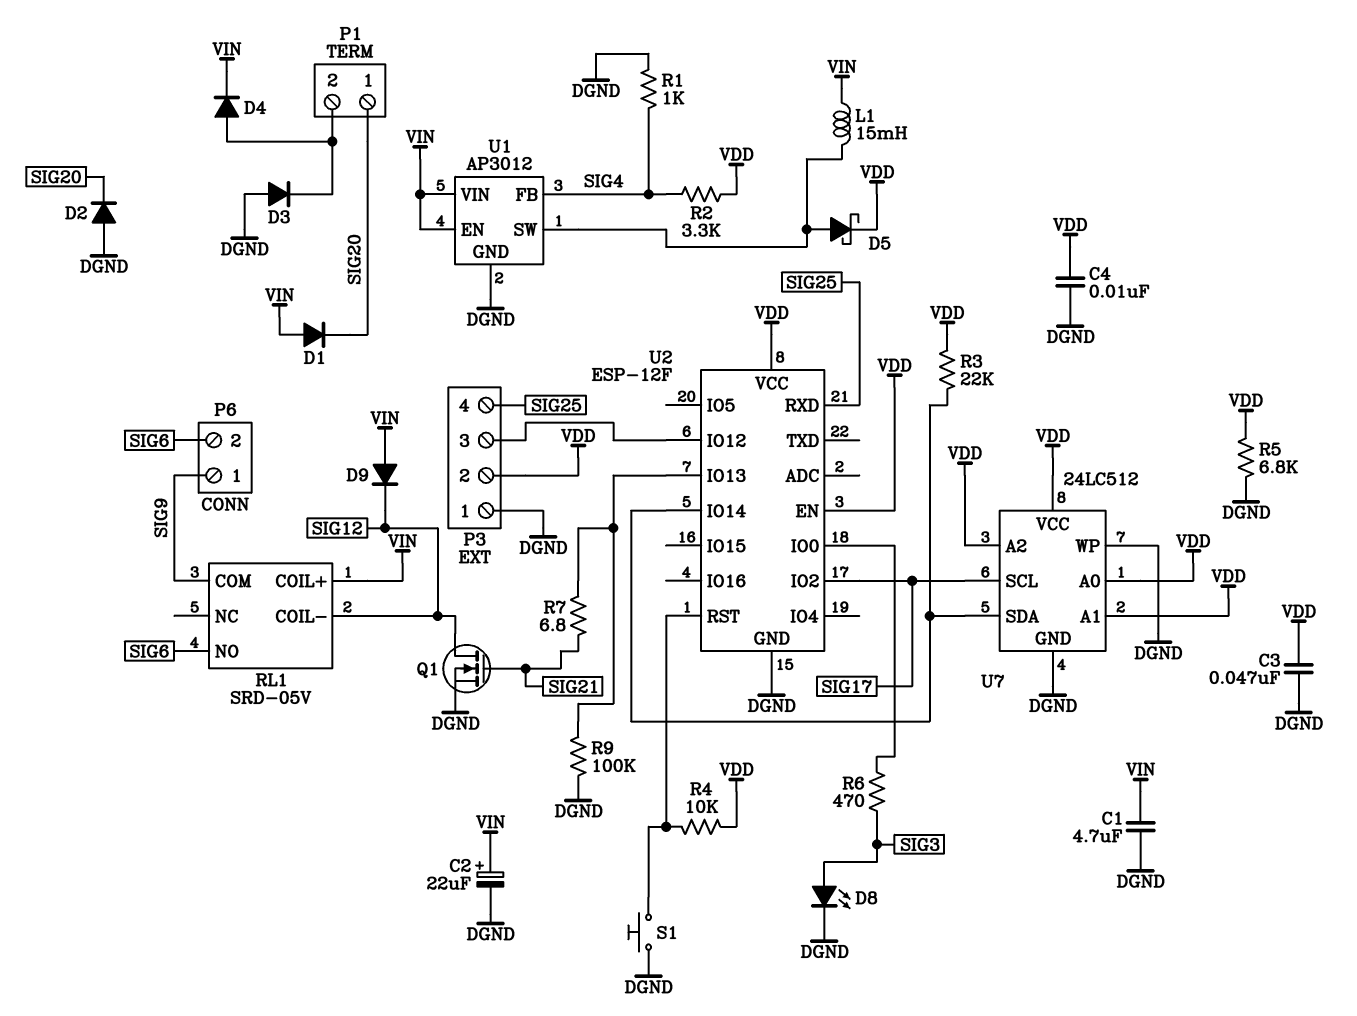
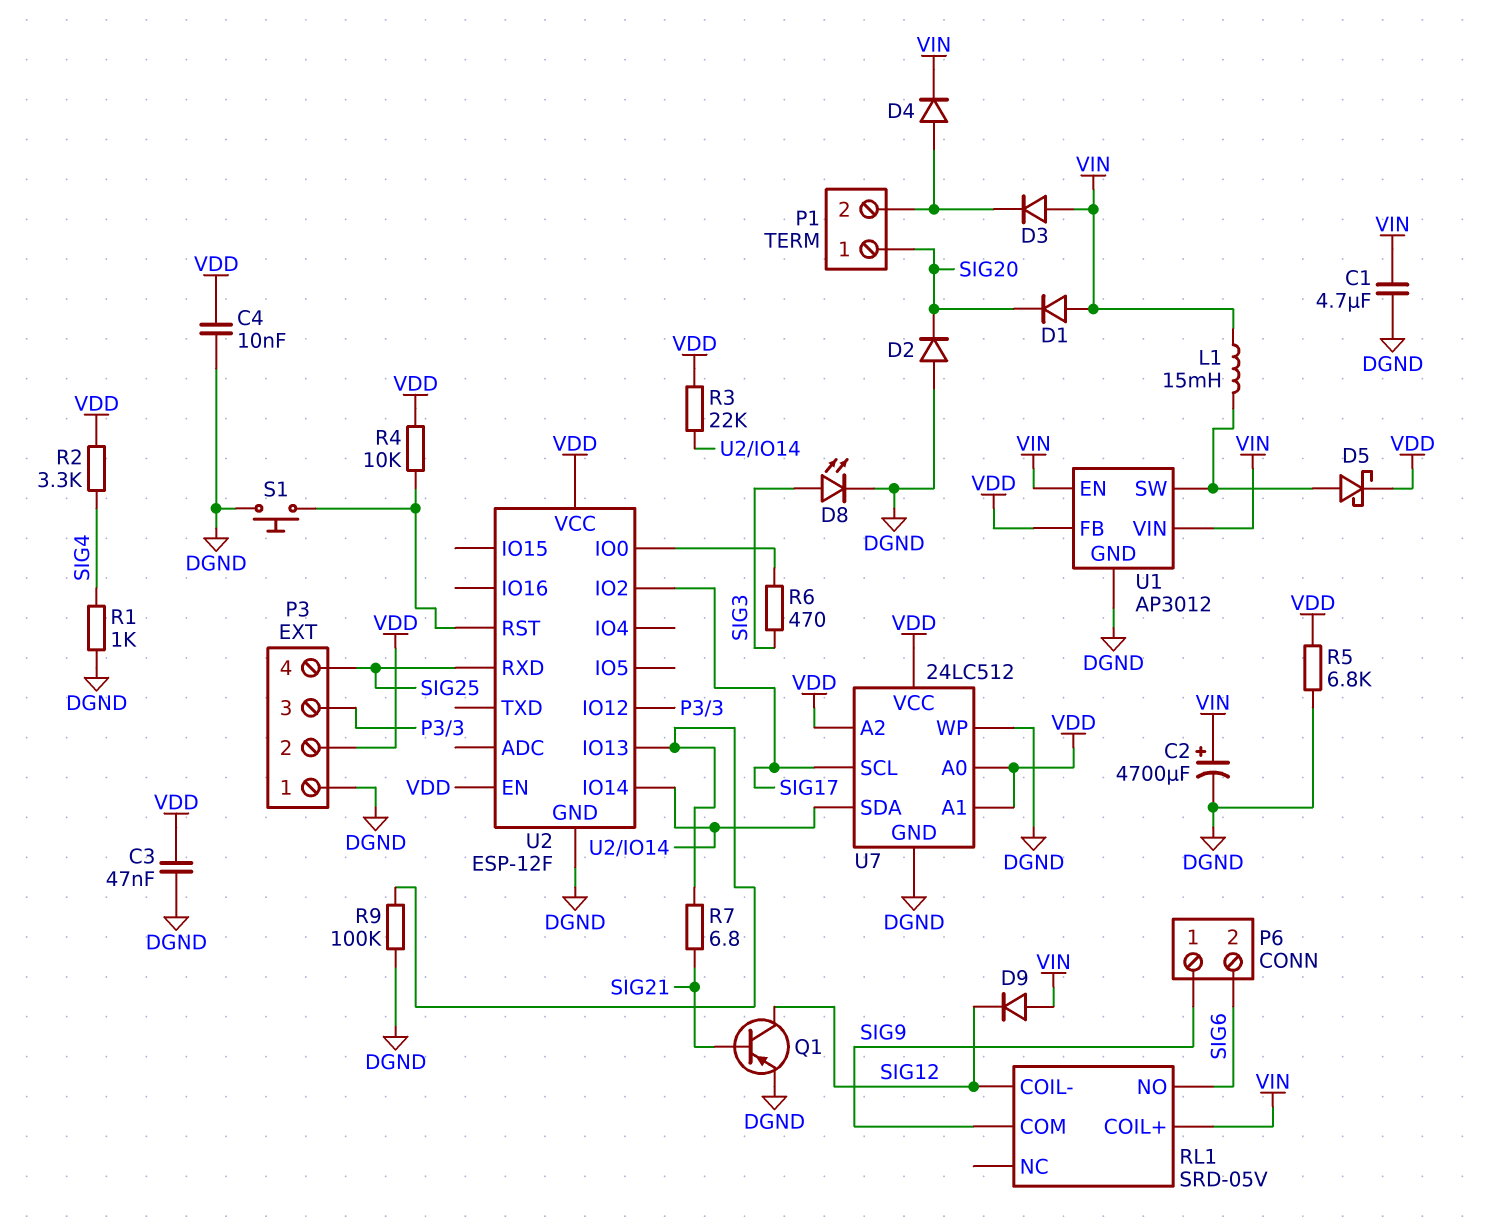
C2: 22uF (plus VIN, minus DGND) -> 4700uF (plus VIN, minus DGND)
D3: diode (A DGND, K P1/2) -> diode (A VIN, K P1/2)
Q1: NMOS (G SIG21, D SIG12, S DGND) -> PNP (B SIG21, C SIG12, E DGND)
U1 pin FB: SIG4 -> VDD

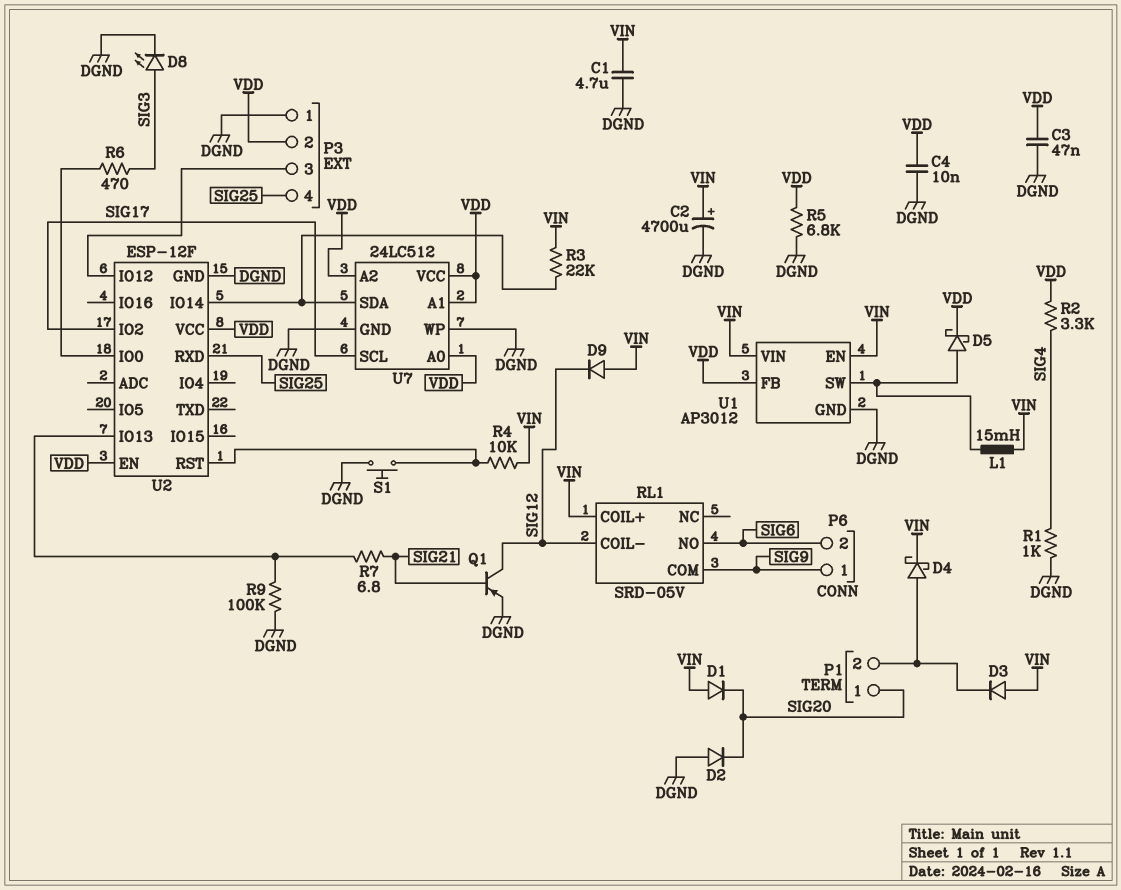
D4: diode (A P1/2, K VIN) -> schottky (A P1/2, K VIN)
R3: 22k (U2/IO14, VDD) -> 22k (U2/IO14, VIN)
R4: 10k (U2/RST, VDD) -> 10k (U2/RST, VIN)

